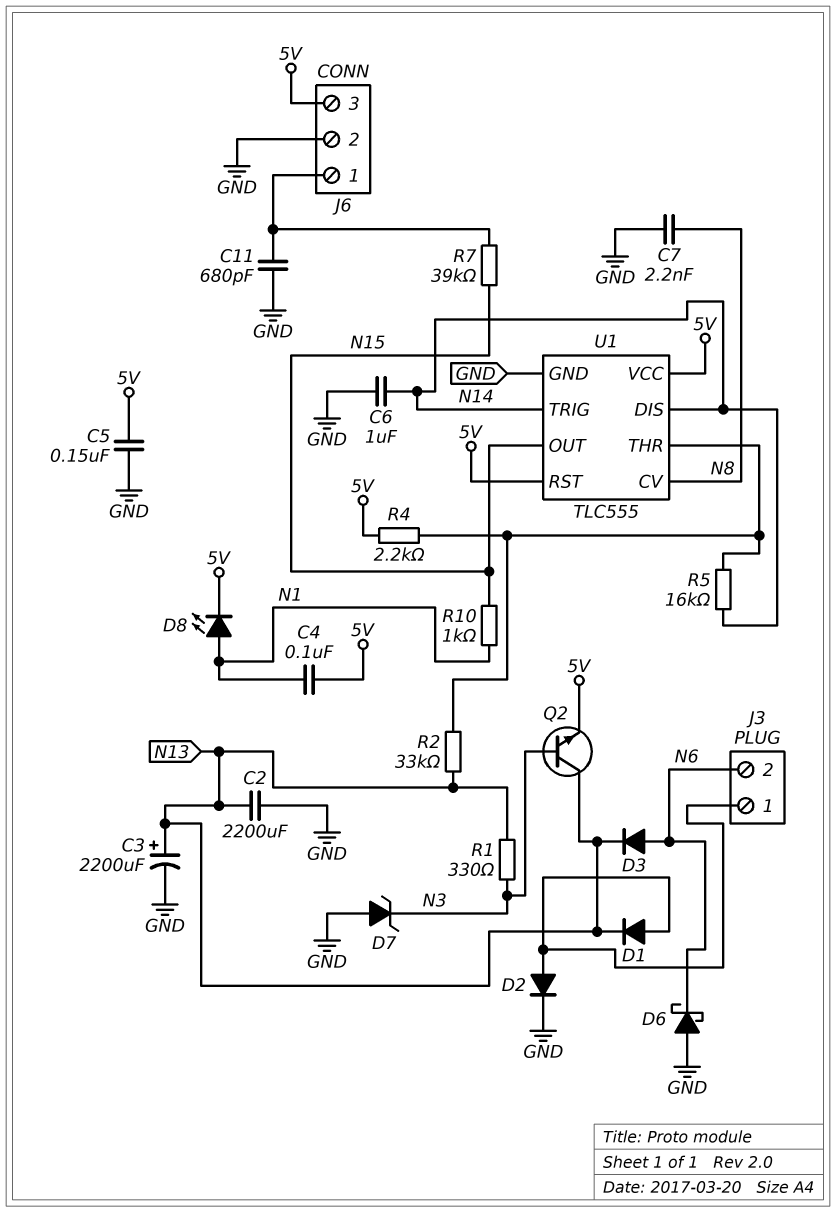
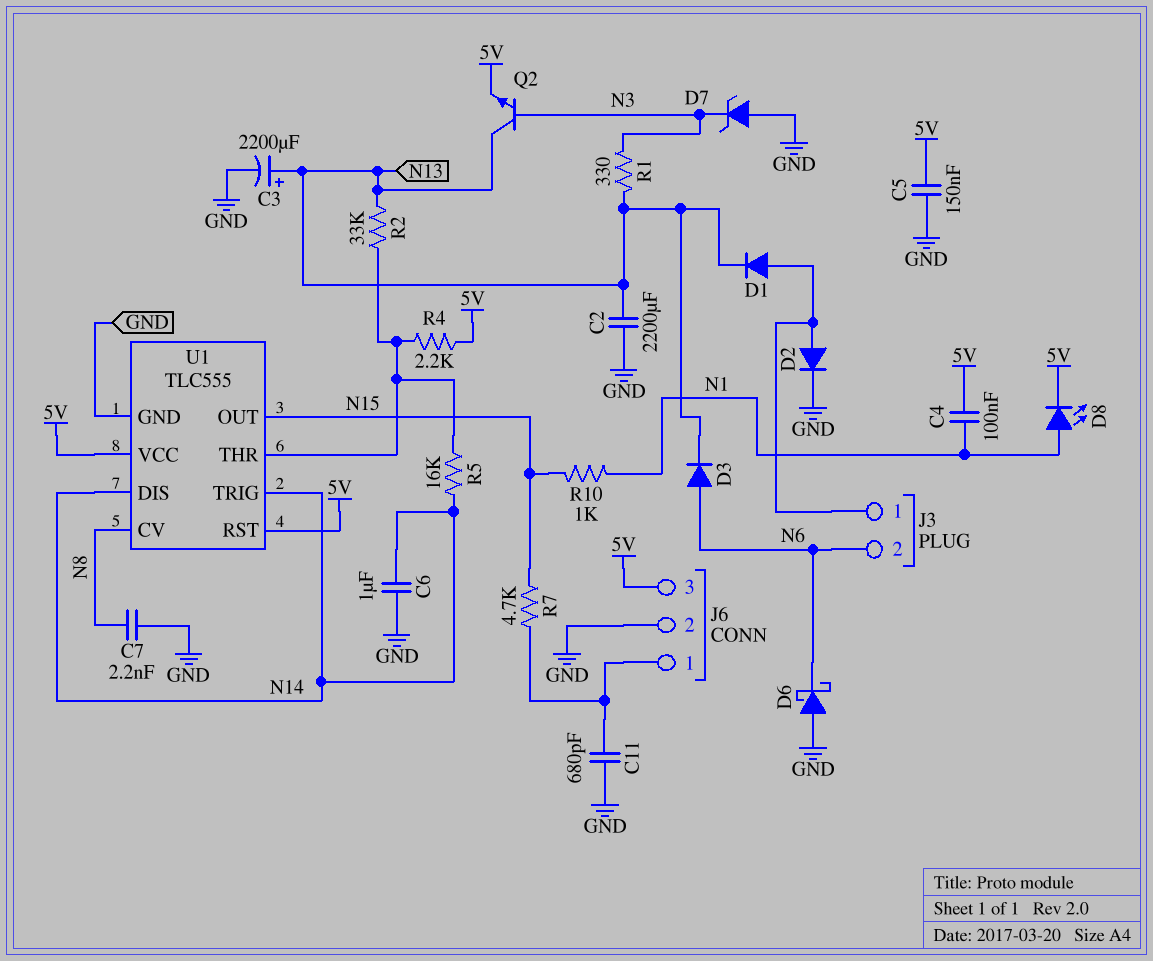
R7: 39k (J6/1, N15) -> 4.7k (J6/1, N15)

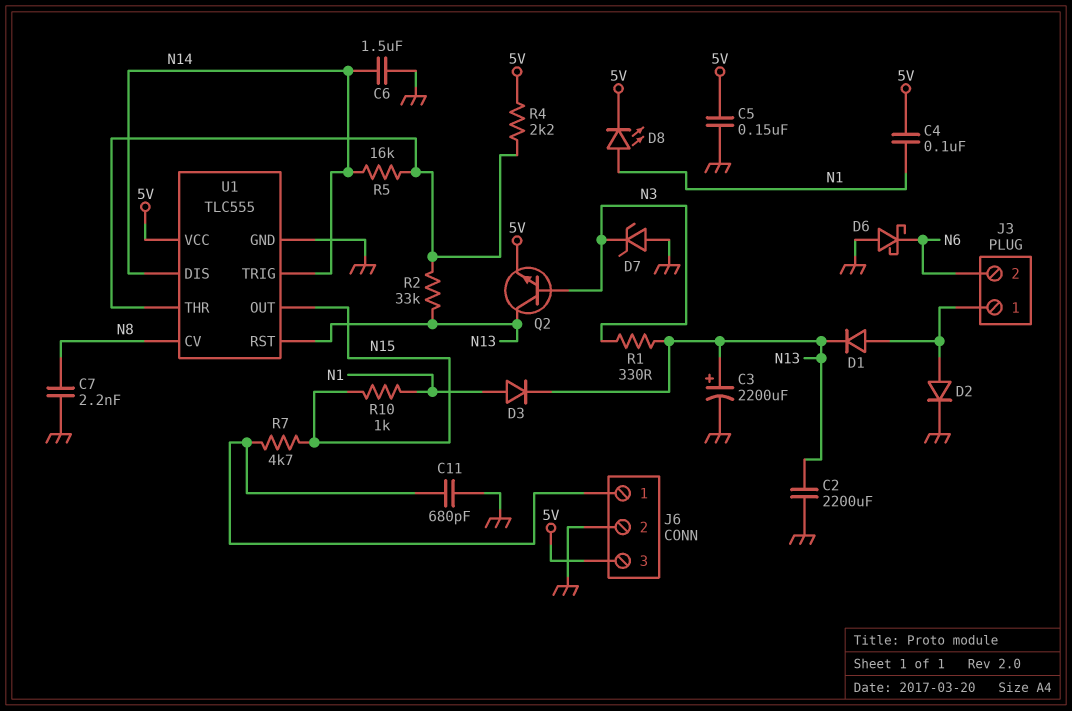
C6: 1uF (GND, N14) -> 1.5uF (GND, N14)
D3: diode (A N6, K N13) -> diode (A N1, K N13)
U1 pin RST: 5V -> N13

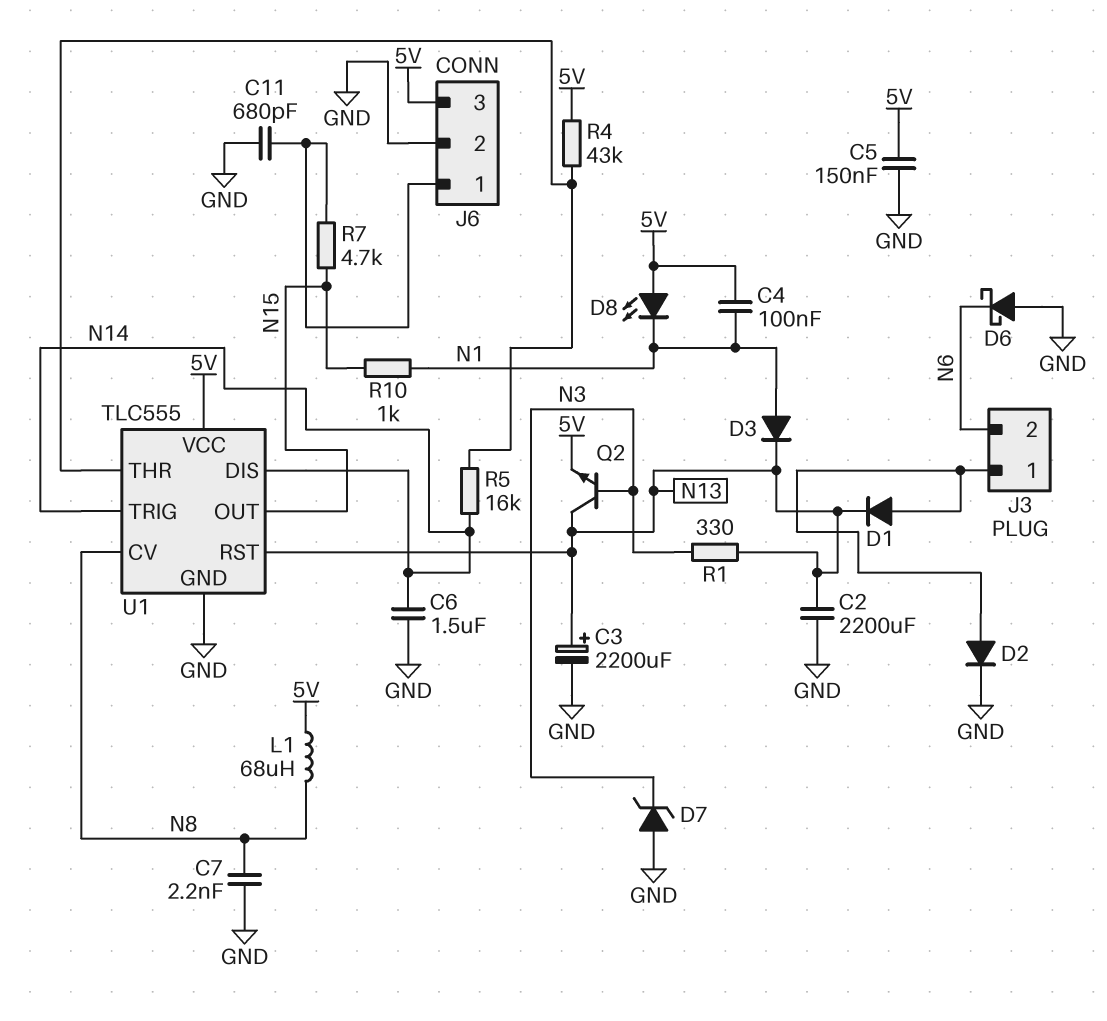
D8: LED (A N1, K 5V) -> LED (A 5V, K N1)
L1: none -> 68uH (5V, N8)
R2: 33k (N13, U1/THR) -> none
R4: 2.2k (5V, U1/THR) -> 43k (5V, U1/THR)

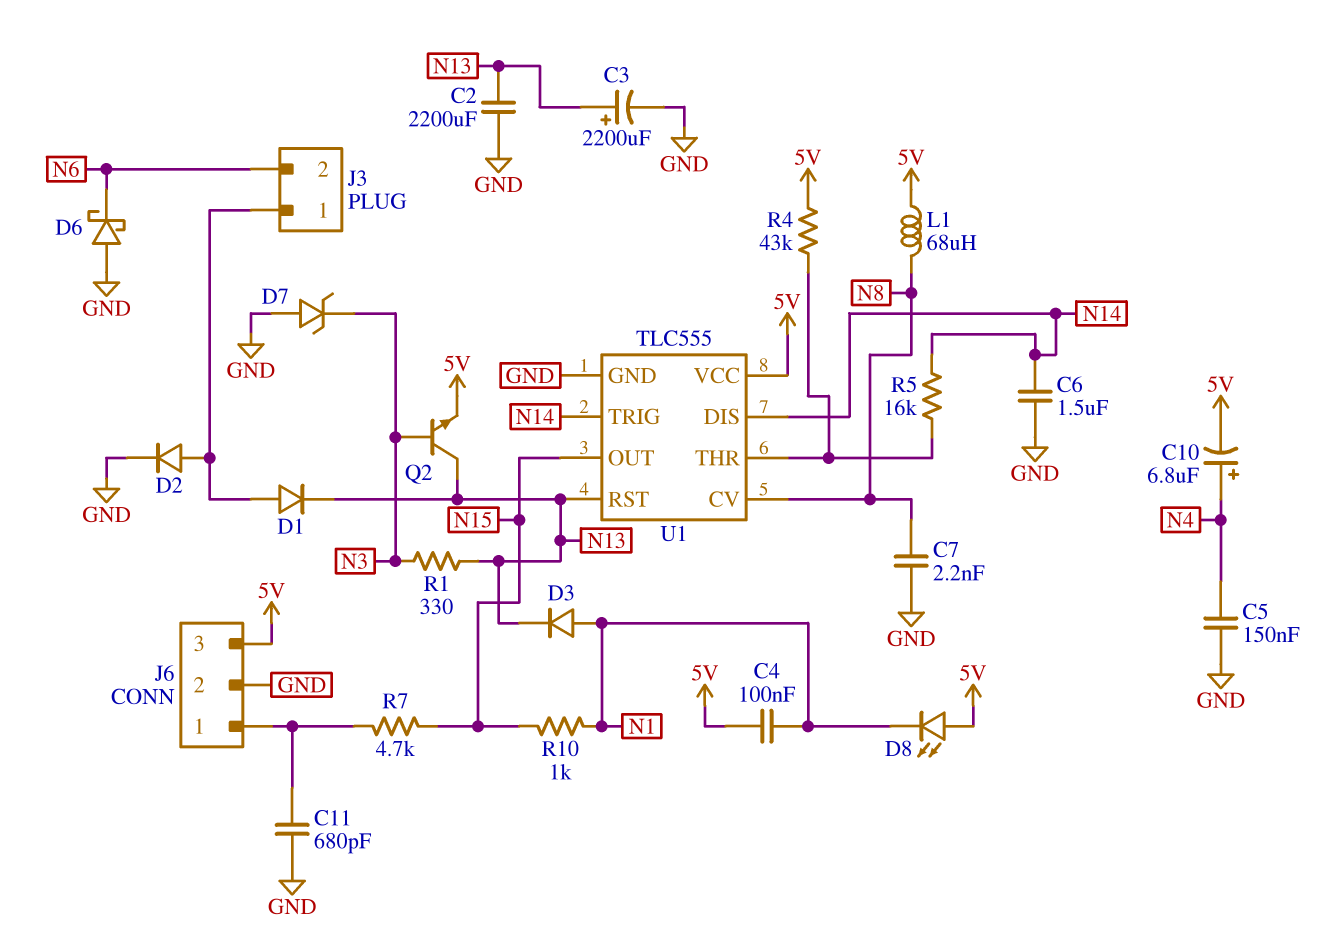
C5: 150nF (5V, GND) -> 150nF (GND, N4)
C10: none -> 6.8uF (plus N4, minus 5V)

